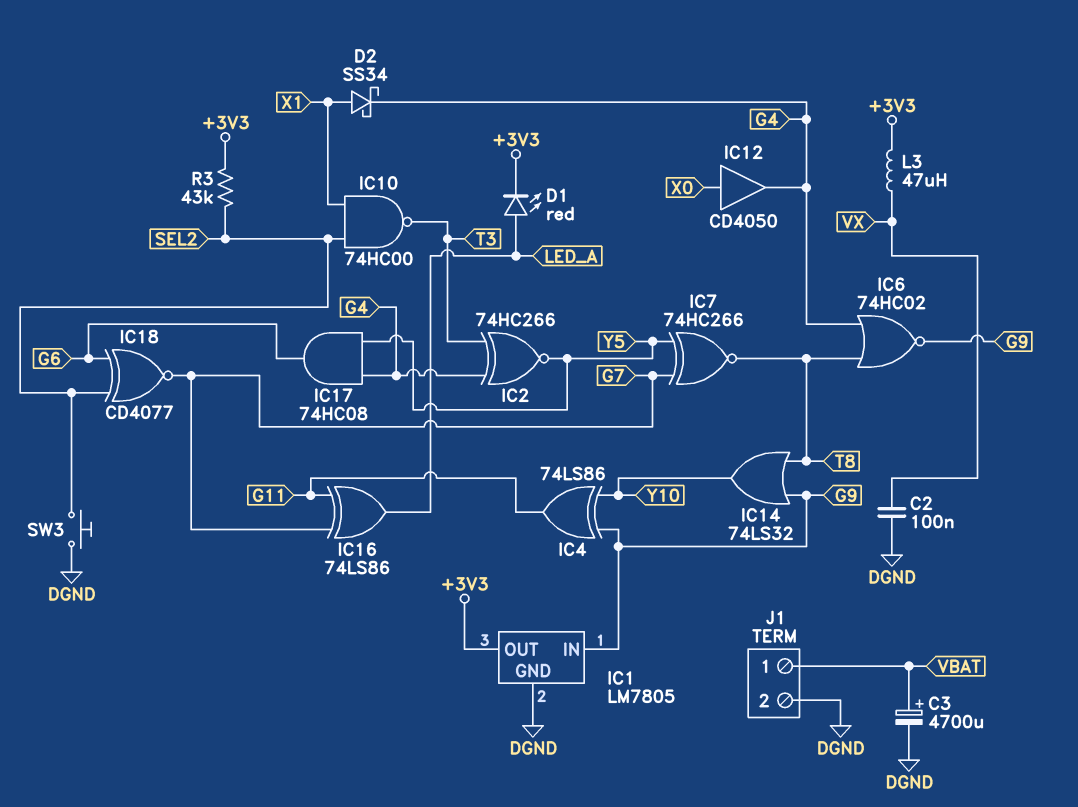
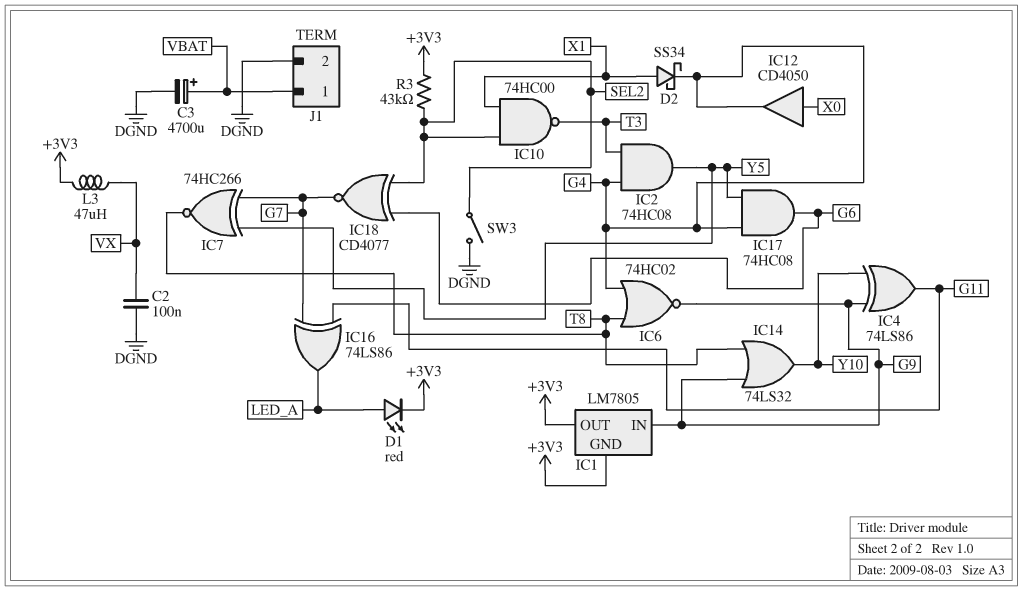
IC1 pin GND: DGND -> +3V3
IC2: XNOR 74HC266 (in G4, in T3, out Y5) -> AND 74HC08 (in G4, in T3, out Y5)
SW3: button (DGND, SEL2) -> switch (DGND, SEL2)

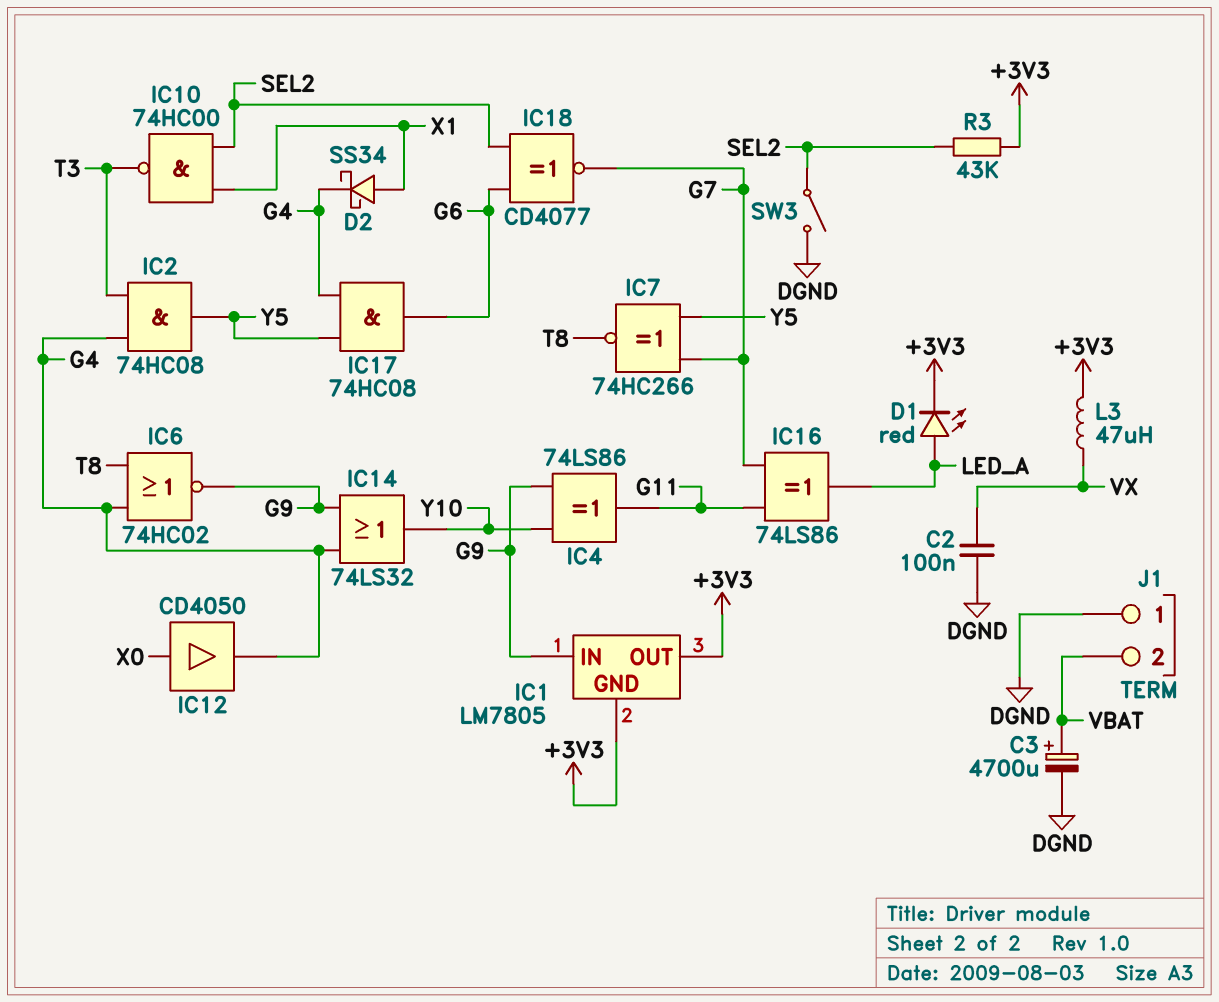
IC14: OR 74LS32 (in G9, in T8, out Y10) -> OR 74LS32 (in G4, in G9, out Y10)
J1 pin 1: VBAT -> DGND
J1 pin 2: DGND -> VBAT

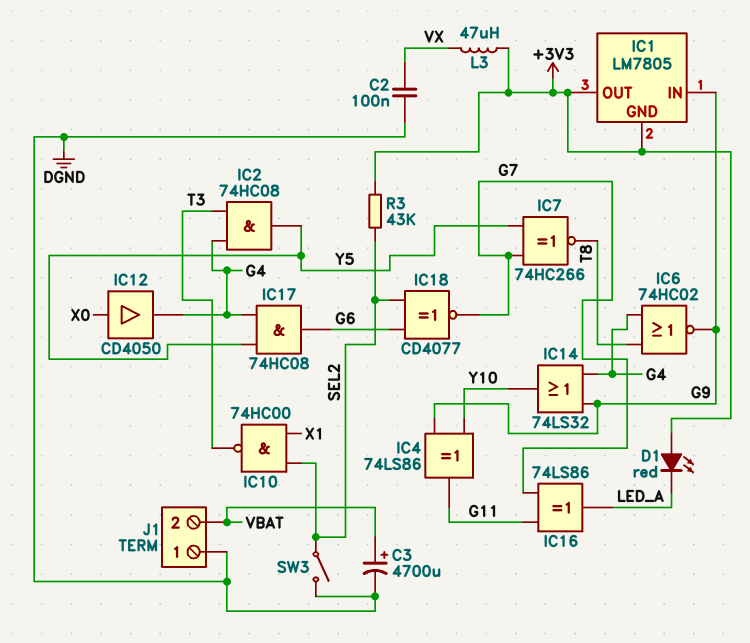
D1: LED red (A LED_A, K +3V3) -> LED red (A +3V3, K LED_A)
D2: schottky SS34 (A X1, K G4) -> none

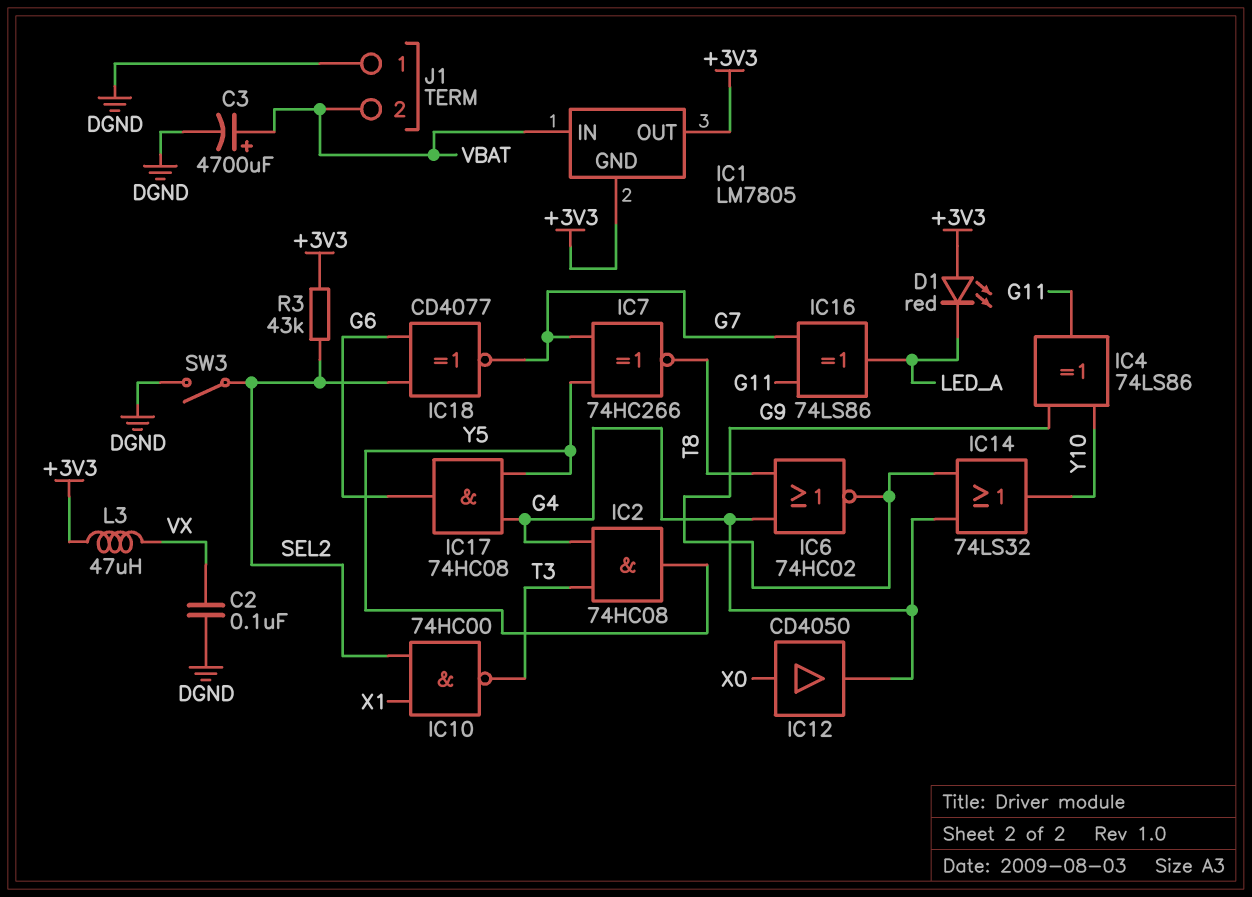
IC1 pin IN: G9 -> VBAT

